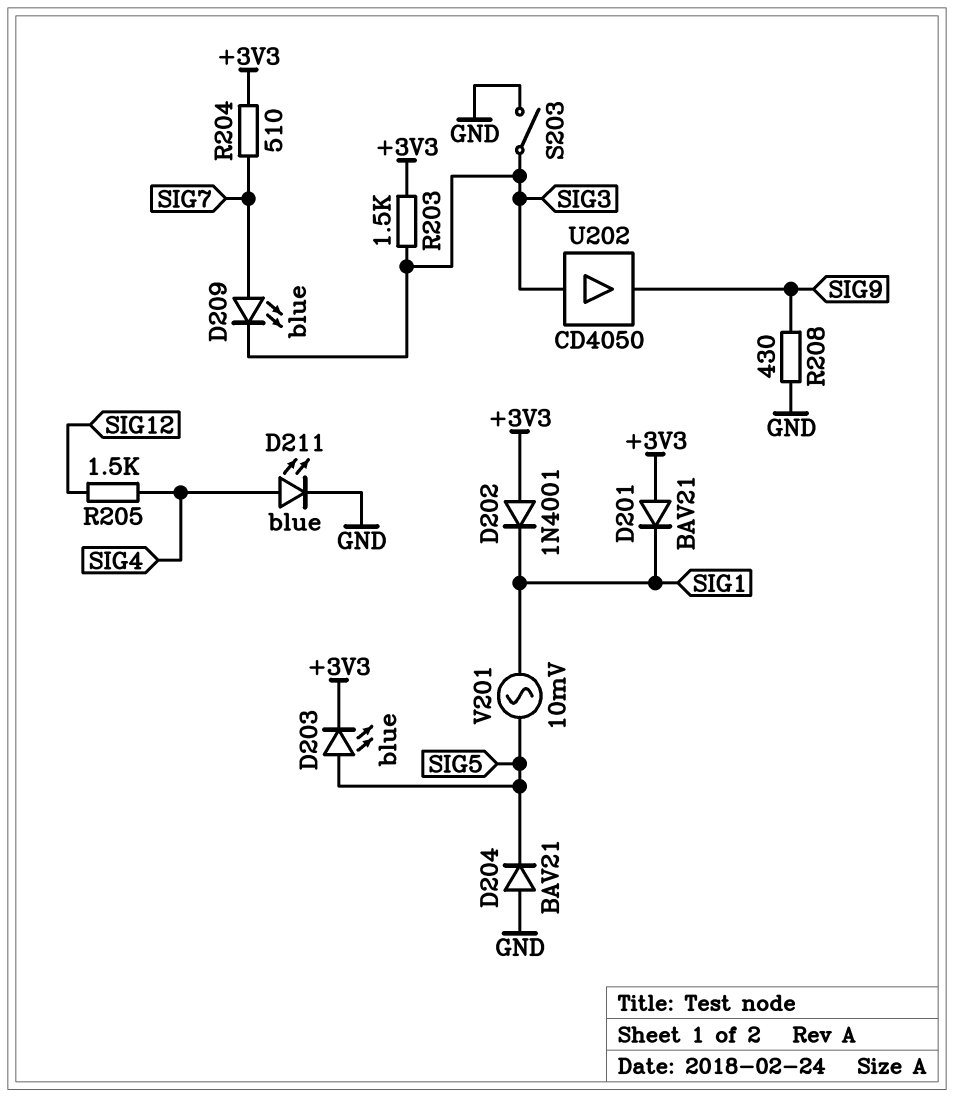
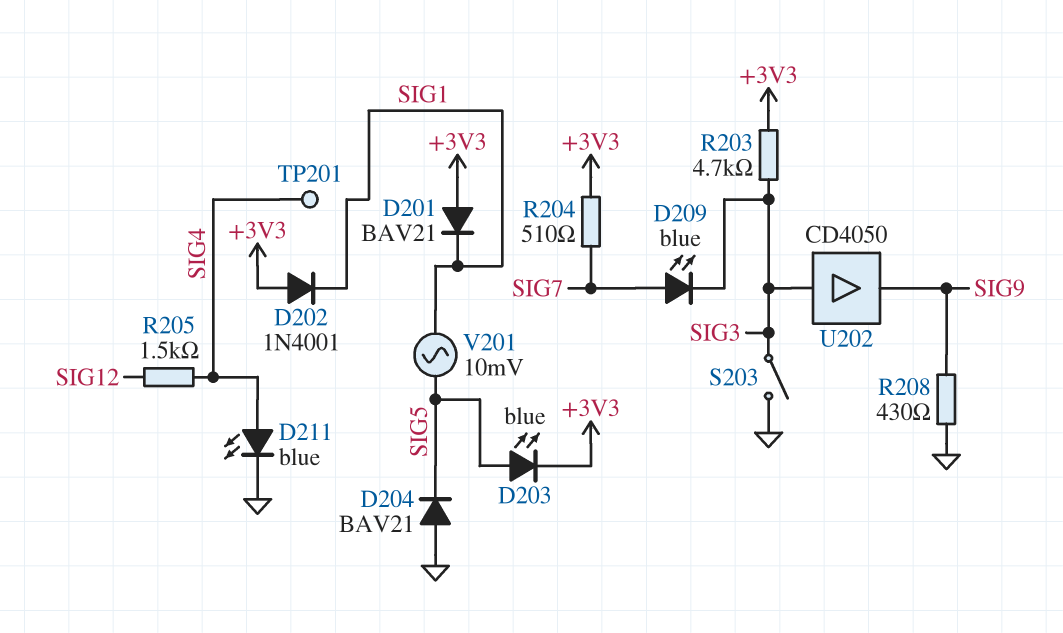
R203: 1.5k (+3V3, SIG3) -> 4.7k (+3V3, SIG3)
TP201: none -> test point (SIG4)

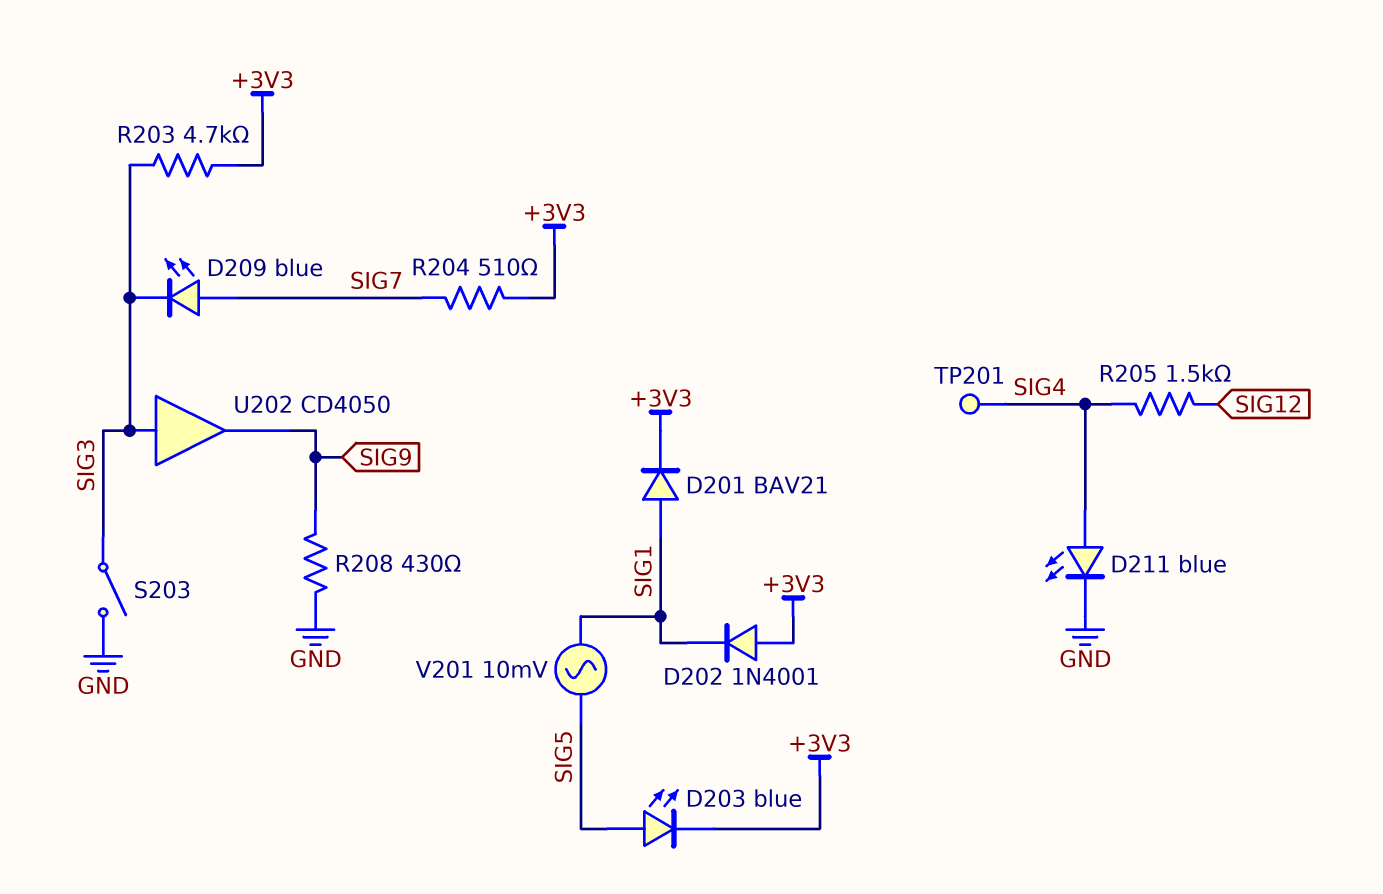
D201: diode BAV21 (A +3V3, K SIG1) -> diode BAV21 (A SIG1, K +3V3)
D204: diode BAV21 (A GND, K SIG5) -> none

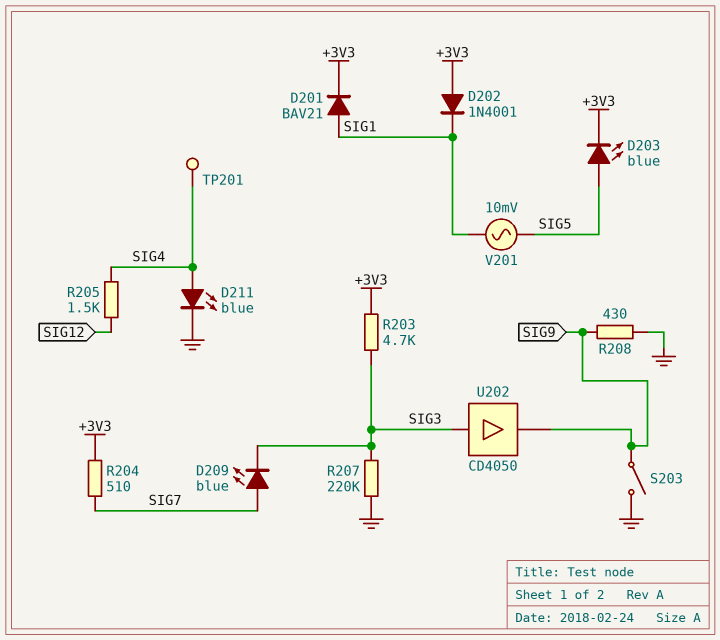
R207: none -> 220k (GND, SIG3)
S203: switch (GND, SIG3) -> switch (GND, SIG9)

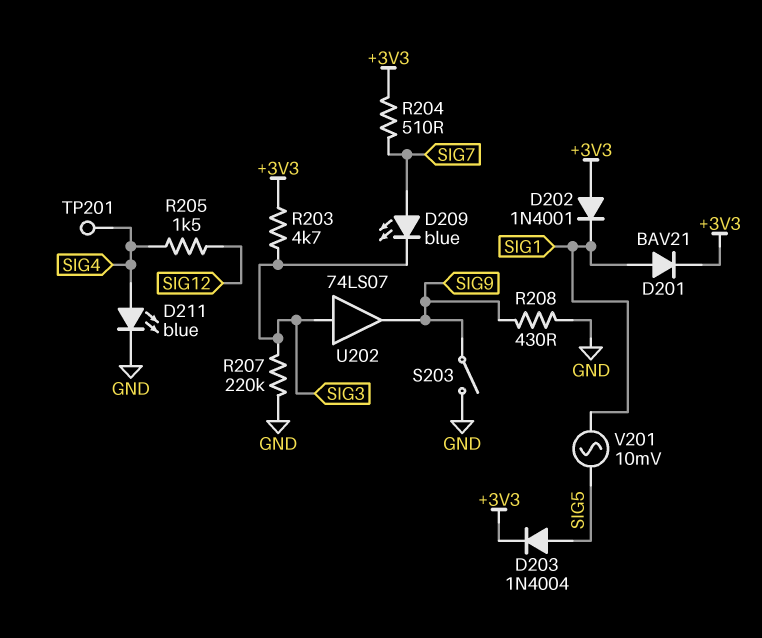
D203: LED blue (A SIG5, K +3V3) -> diode 1N4004 (A SIG5, K +3V3)
U202: buffer CD4050 (in SIG3, out SIG9) -> buffer 74LS07 (in SIG3, out SIG9)

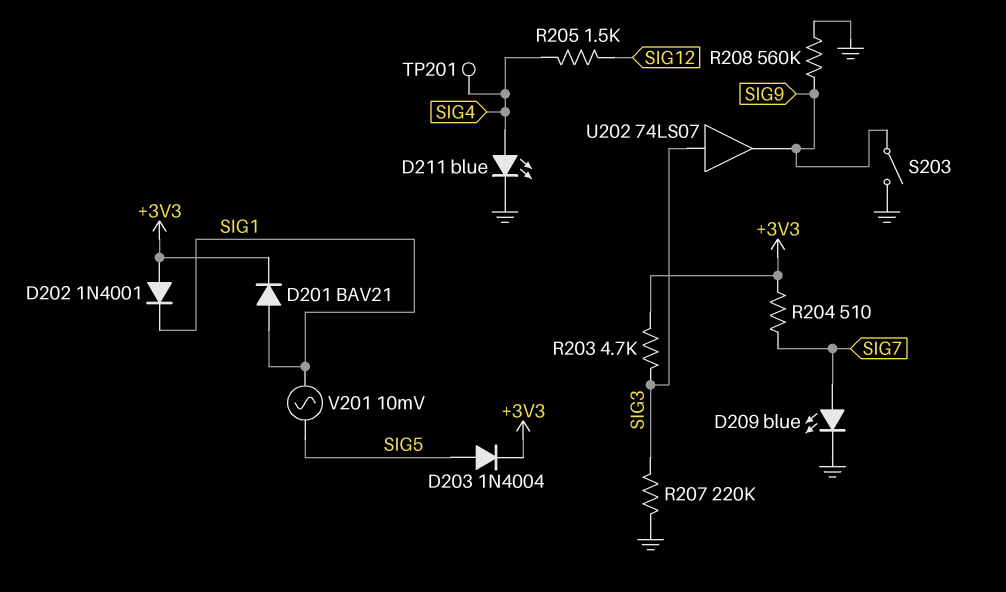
D209: LED blue (A SIG7, K SIG3) -> LED blue (A SIG7, K GND)
R208: 430 (GND, SIG9) -> 560k (GND, SIG9)

